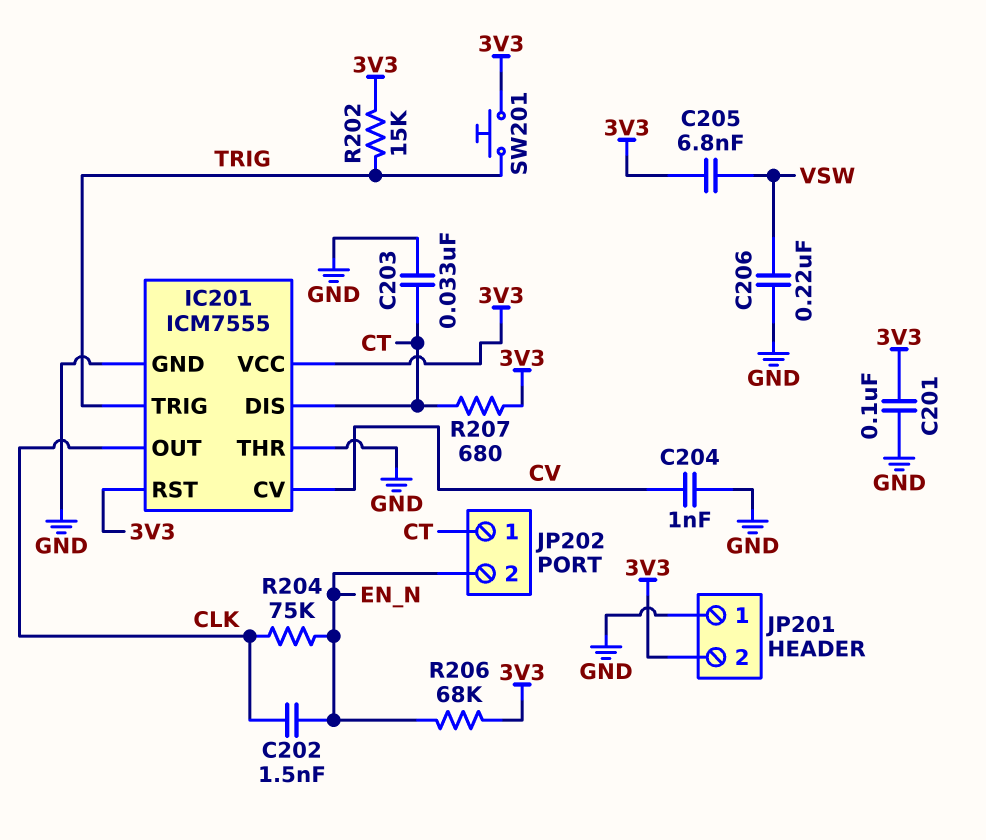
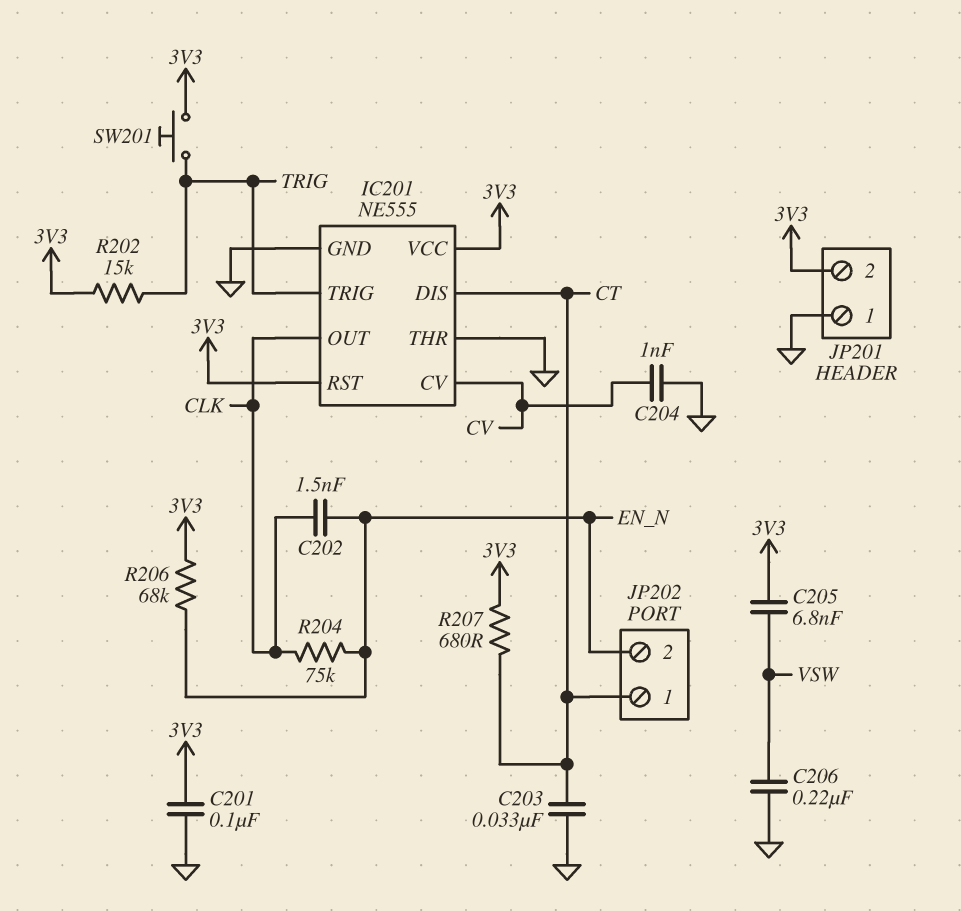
IC201: ICM7555 -> NE555

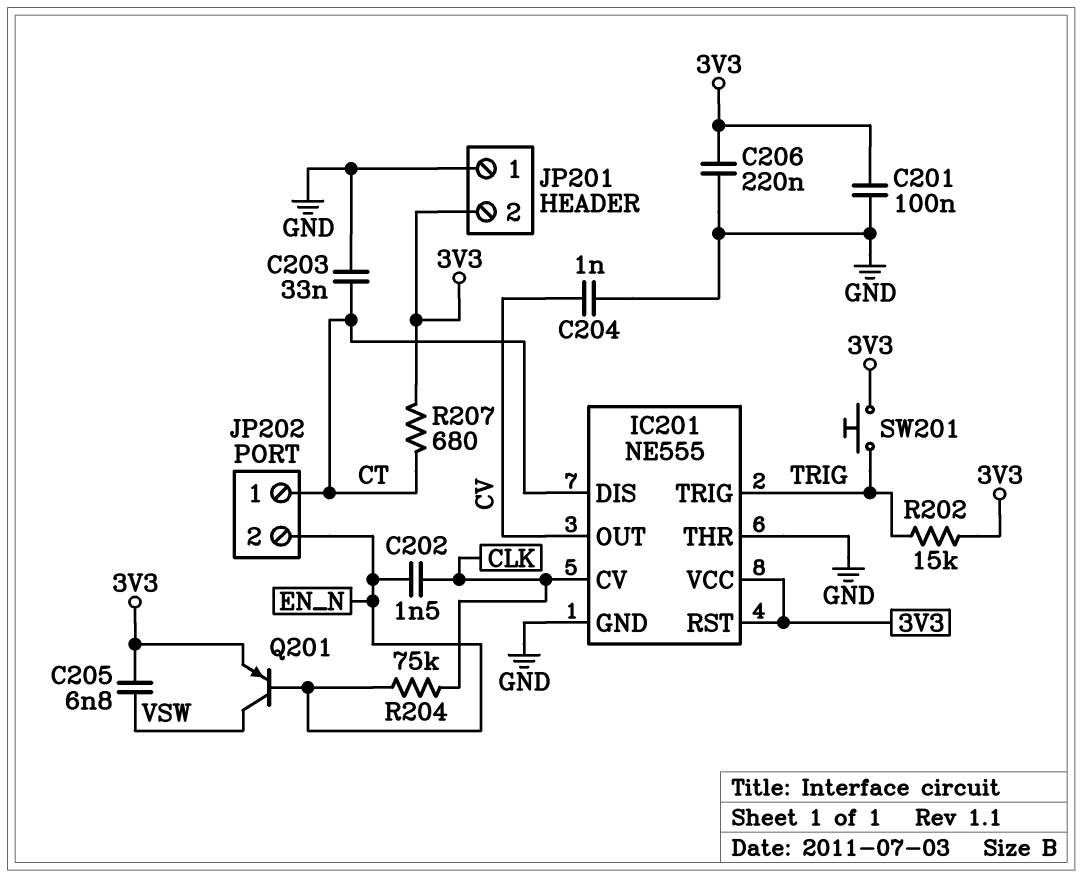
C206: 220nF (GND, VSW) -> 220nF (3V3, GND)
IC201 pin CV: CV -> CLK
IC201 pin OUT: CLK -> CV
Q201: none -> PNP (B EN_N, C VSW, E 3V3)
R206: 68k (3V3, EN_N) -> none

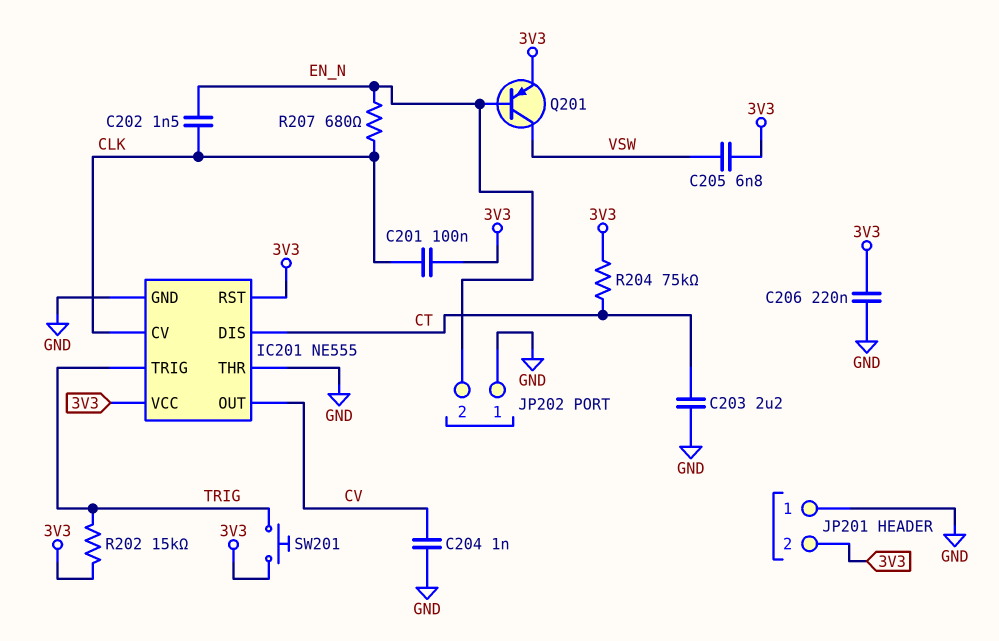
C201: 100nF (3V3, GND) -> 100nF (3V3, CLK)
C203: 33nF (CT, GND) -> 2.2uF (CT, GND)
JP202 pin 1: CT -> GND
R204: 75k (CLK, EN_N) -> 75k (3V3, CT)
R207: 680 (3V3, CT) -> 680 (CLK, EN_N)

